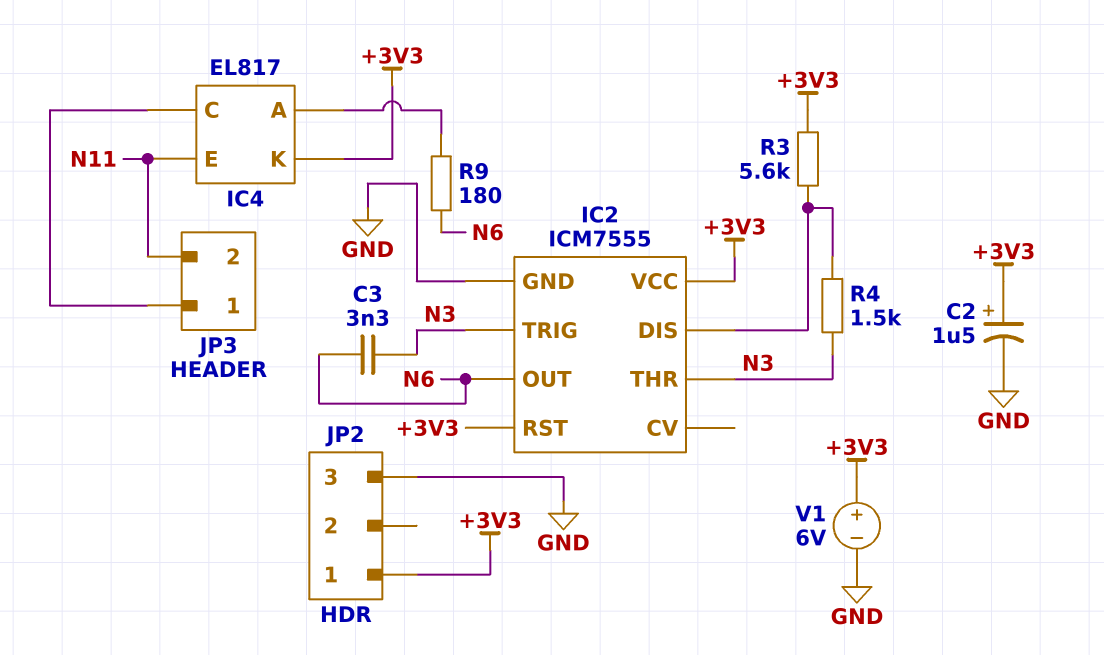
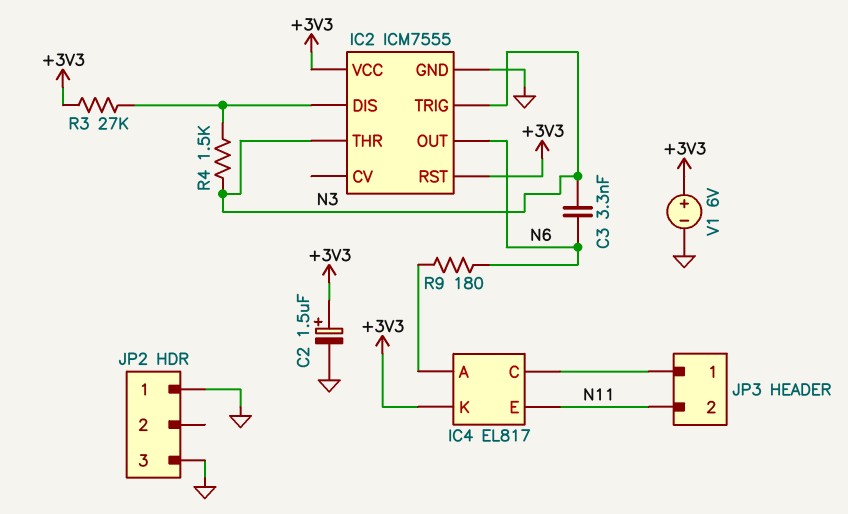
JP2 pin 1: +3V3 -> GND
R3: 5.6k (+3V3, IC2/DIS) -> 27k (+3V3, IC2/DIS)

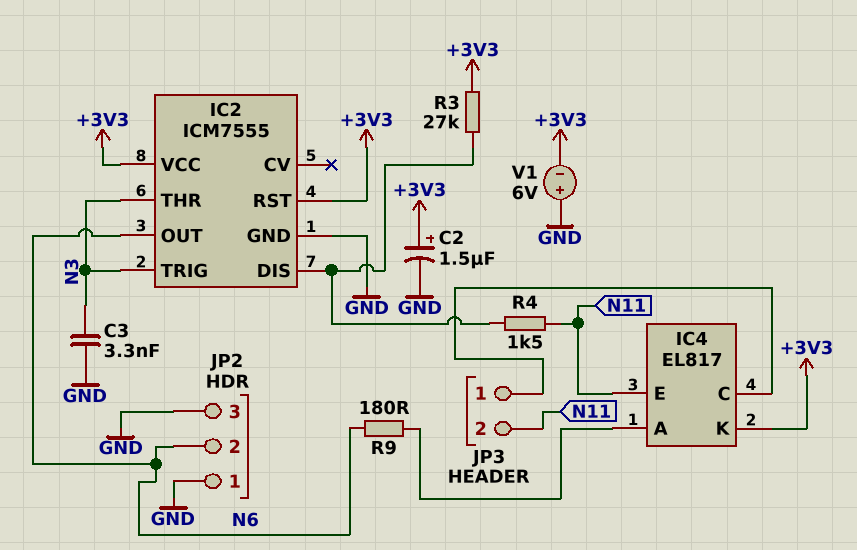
C3: 3.3nF (N3, N6) -> 3.3nF (GND, N3)
JP2 pin 2: none -> N6
R4: 1.5k (IC2/DIS, N3) -> 1.5k (IC2/DIS, N11)
V1: 6V (plus +3V3, minus GND) -> 6V (plus GND, minus +3V3)

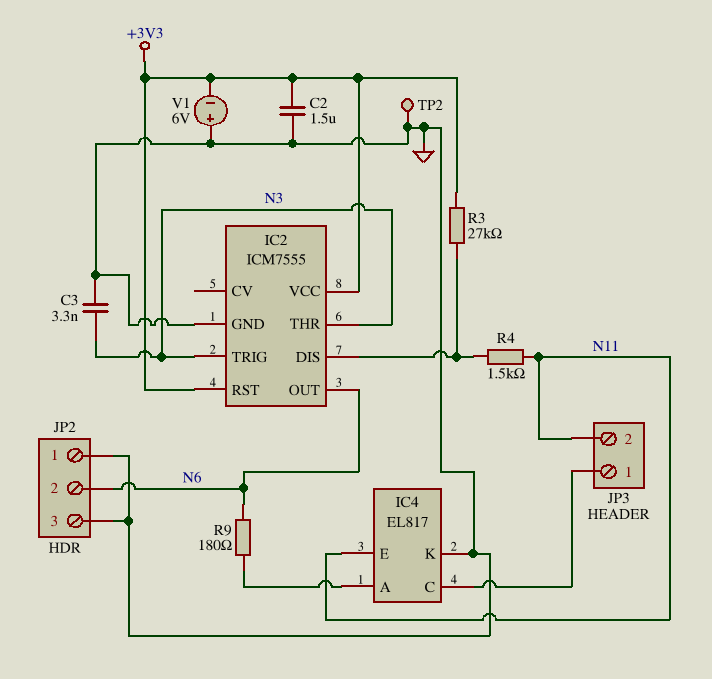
C2: 1.5uF (plus +3V3, minus GND) -> 1.5uF (+3V3, GND)
IC4 pin K: +3V3 -> GND
TP2: none -> test point (GND)

